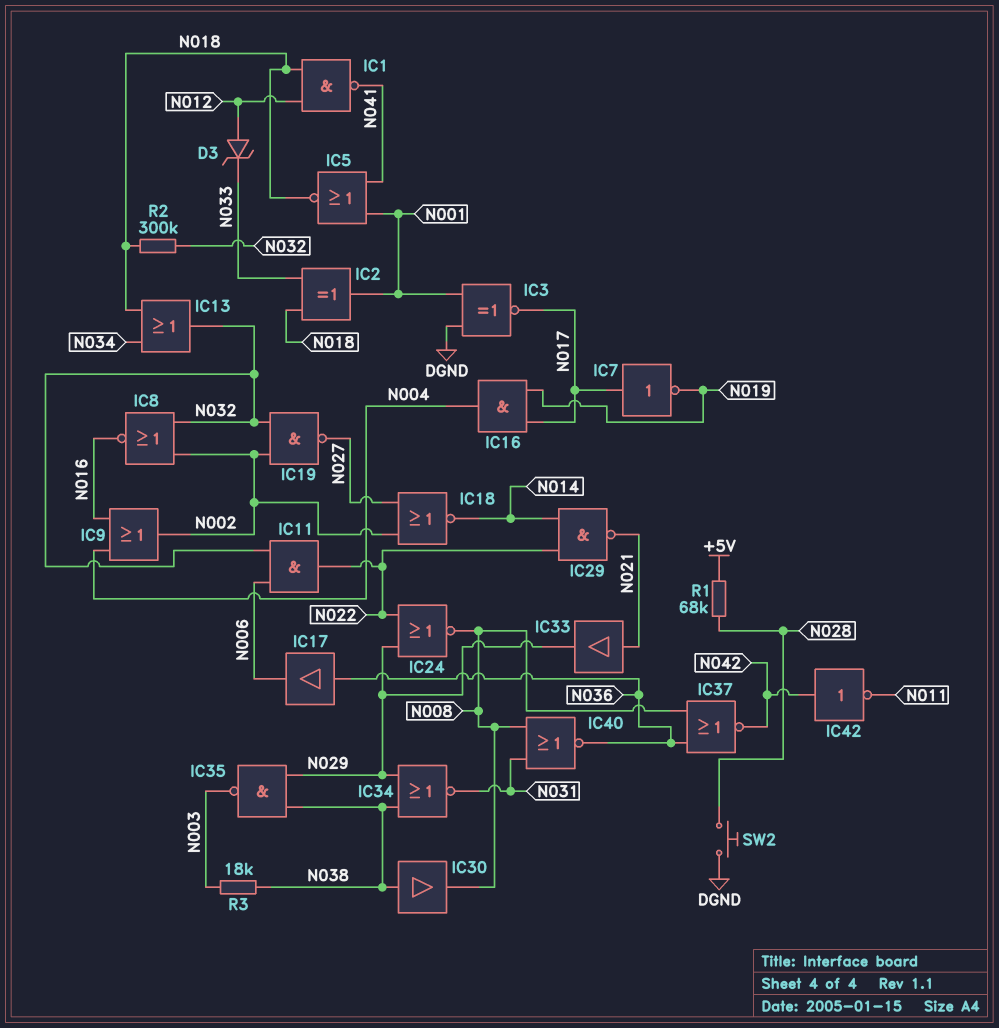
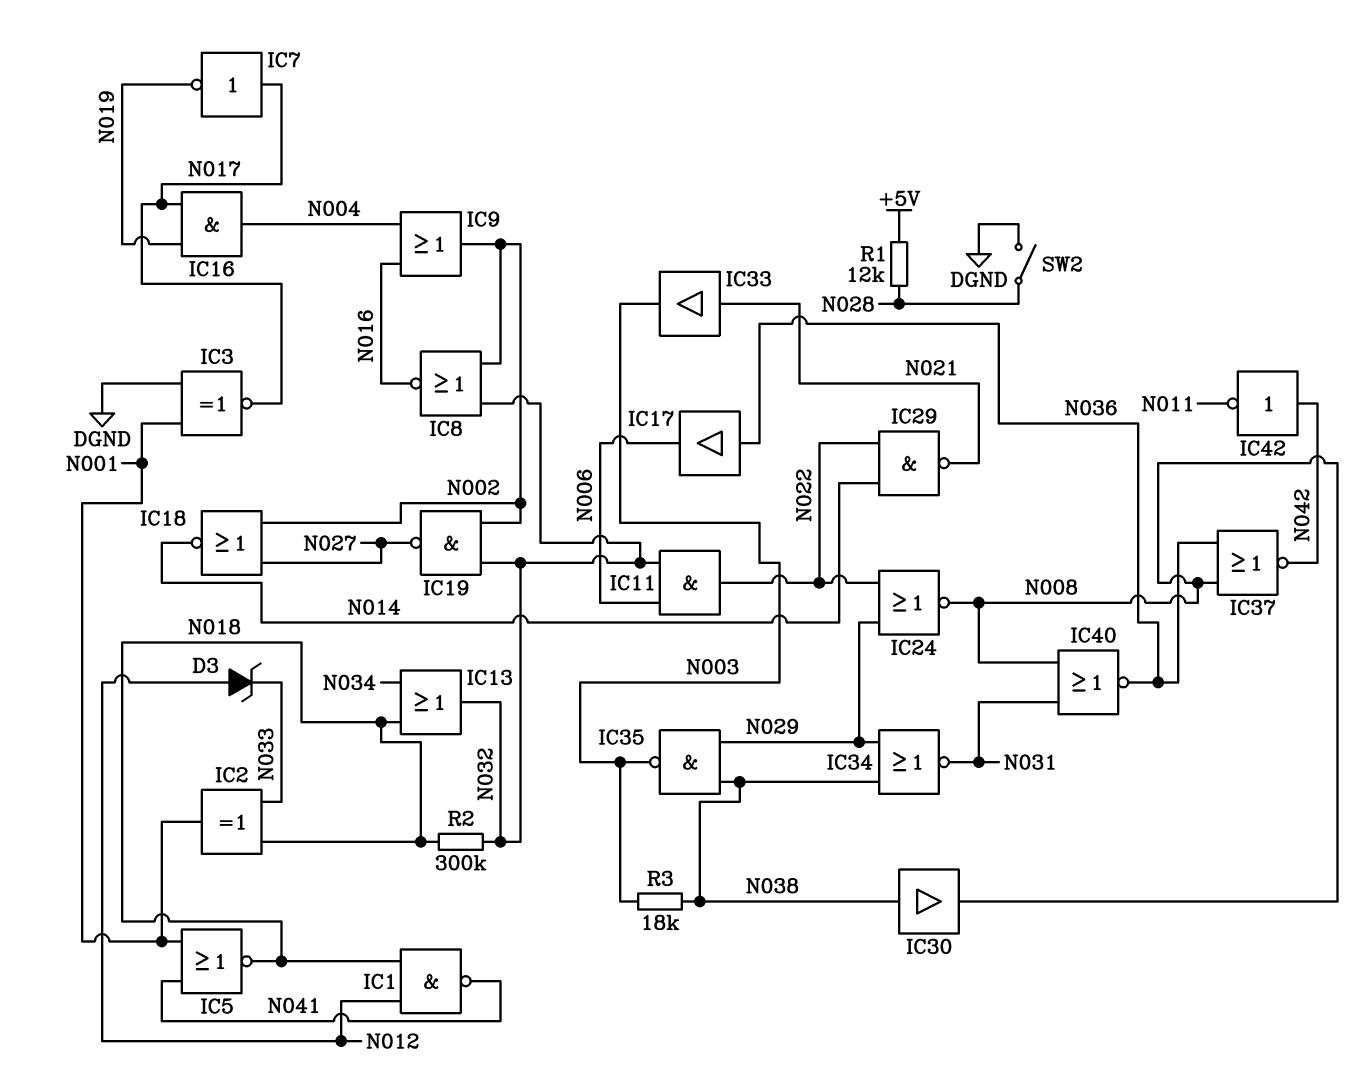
IC33: buffer (in N021, out N029) -> buffer (in N021, out N003)
R1: 68k (+5V, N028) -> 12k (+5V, N028)
SW2: button (DGND, N028) -> switch (DGND, N028)

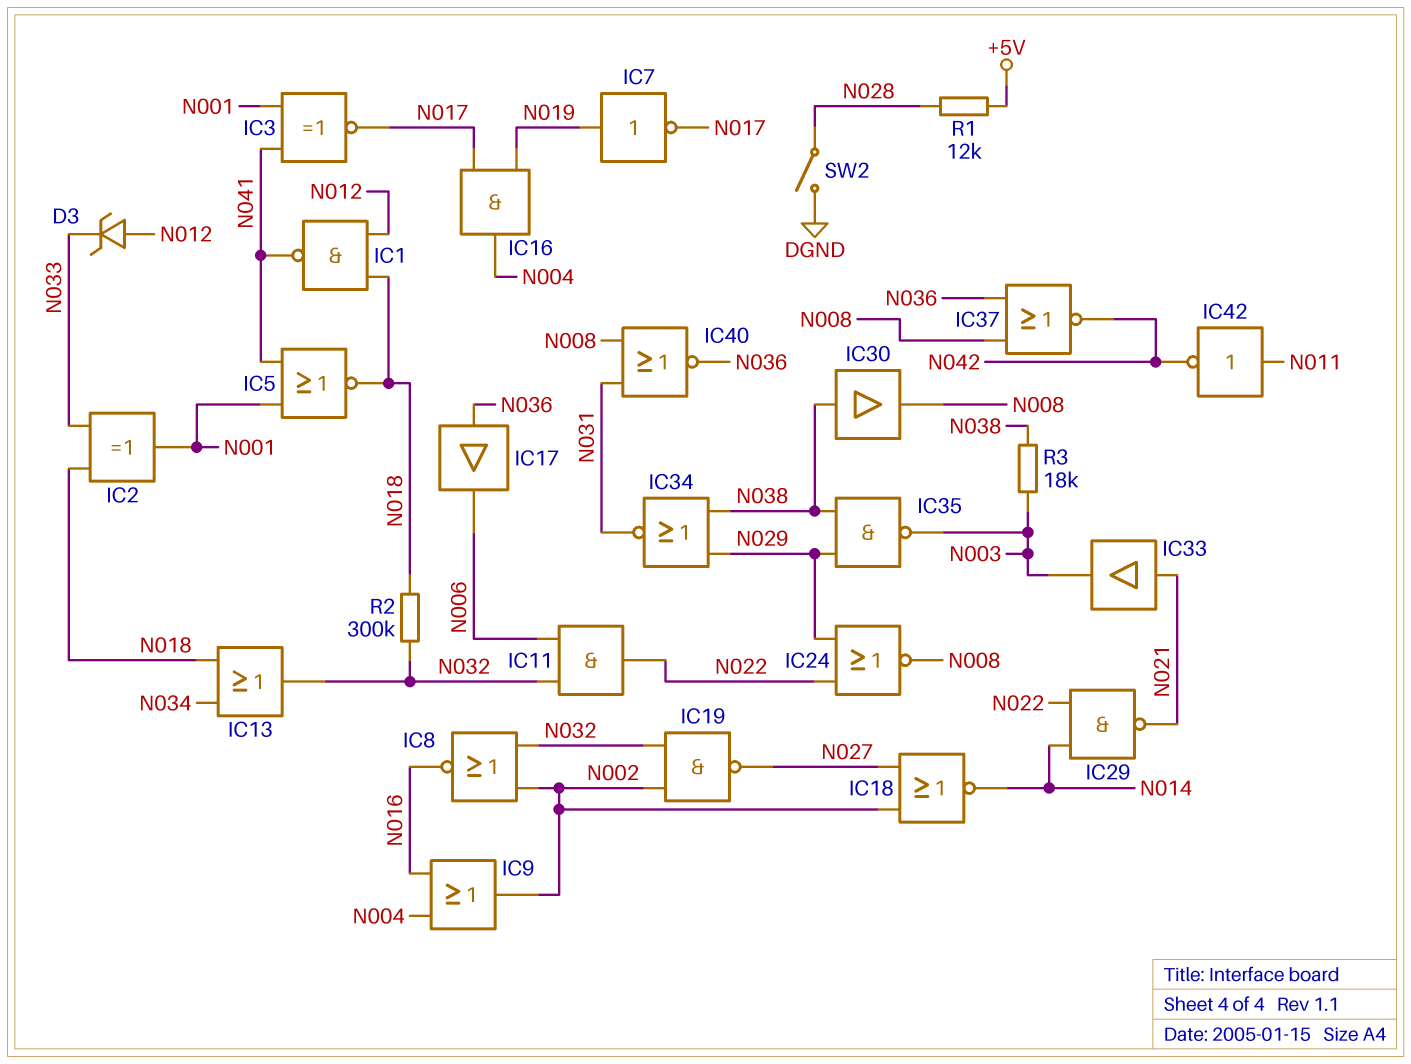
IC3: XNOR (in DGND, in N001, out N017) -> XNOR (in N001, in N041, out N017)
IC7: NOT (in N017, out N019) -> NOT (in N019, out N017)
IC42: NOT (in N042, out N011) -> NOT (in N011, out N042)

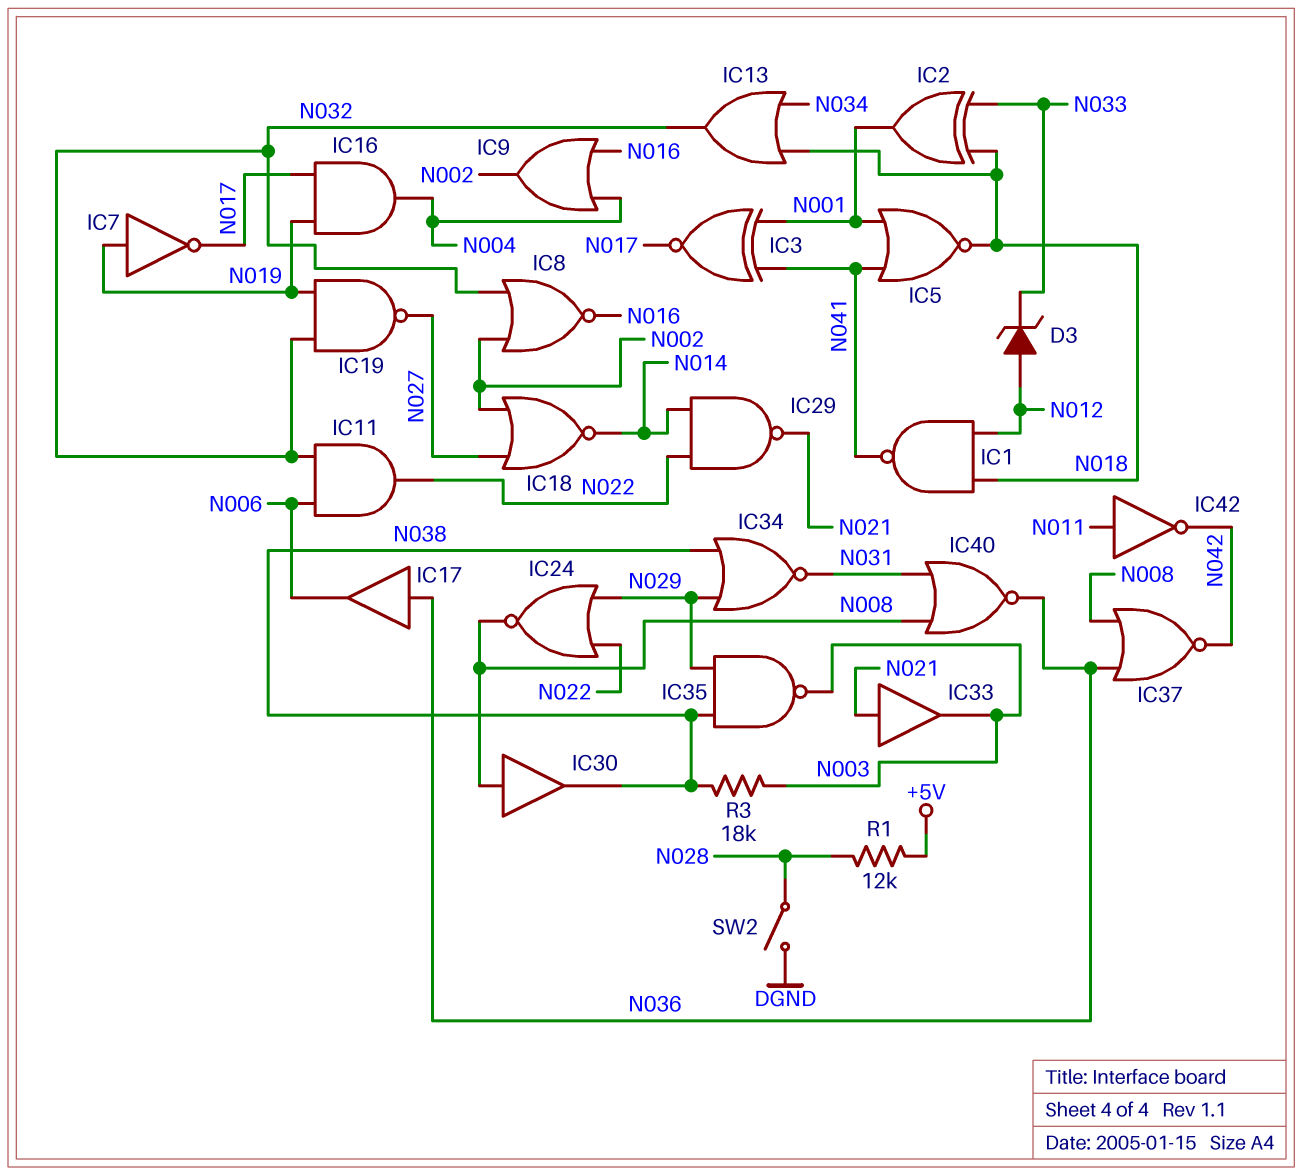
IC19: NAND (in N002, in N032, out N027) -> NAND (in N019, in N032, out N027)
IC30: buffer (in N038, out N008) -> buffer (in N008, out N038)
R2: 300k (N018, N032) -> none

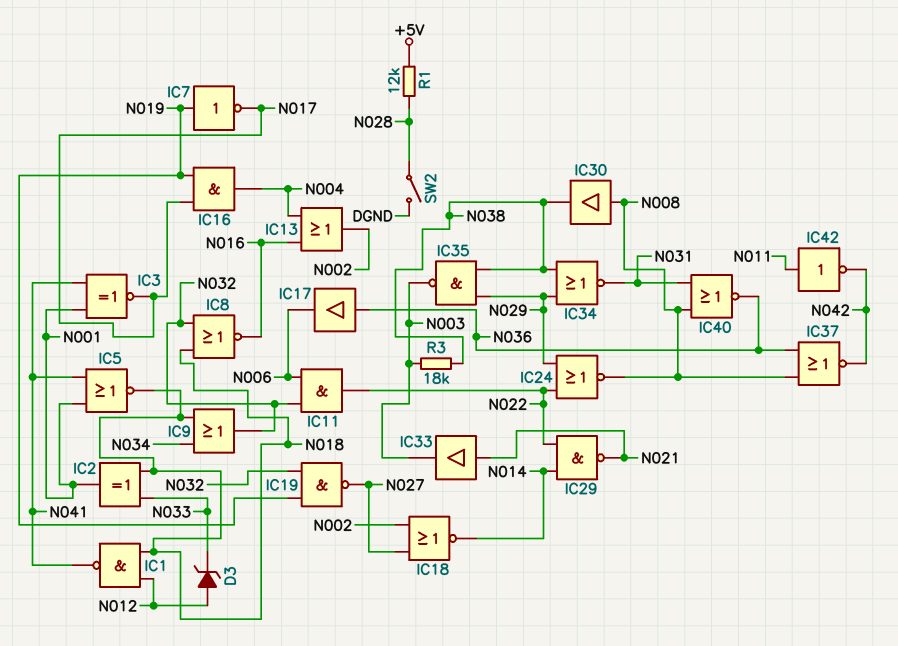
IC8: NOR (in N002, in N032, out N016) -> NOR (in N018, in N032, out N016)
IC9: OR (in N004, in N016, out N002) -> OR (in N018, in N034, out N032)
IC13: OR (in N018, in N034, out N032) -> OR (in N004, in N016, out N002)

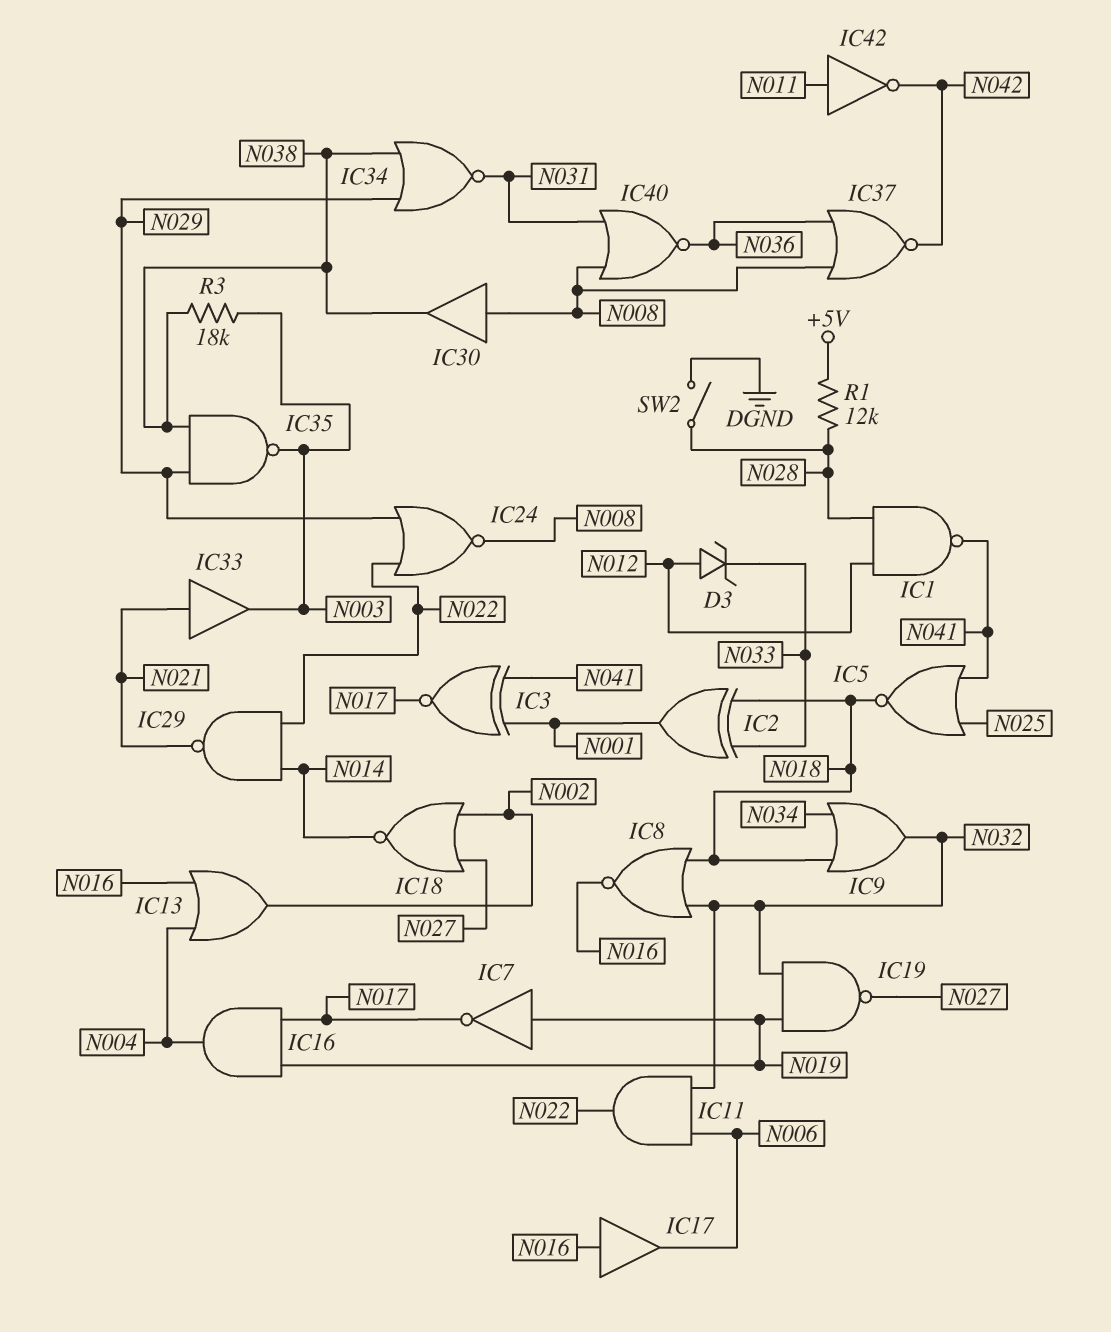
IC1: NAND (in N012, in N018, out N041) -> NAND (in N012, in N028, out N041)
IC5: NOR (in N001, in N041, out N018) -> NOR (in N025, in N041, out N018)
IC17: buffer (in N036, out N006) -> buffer (in N016, out N006)

